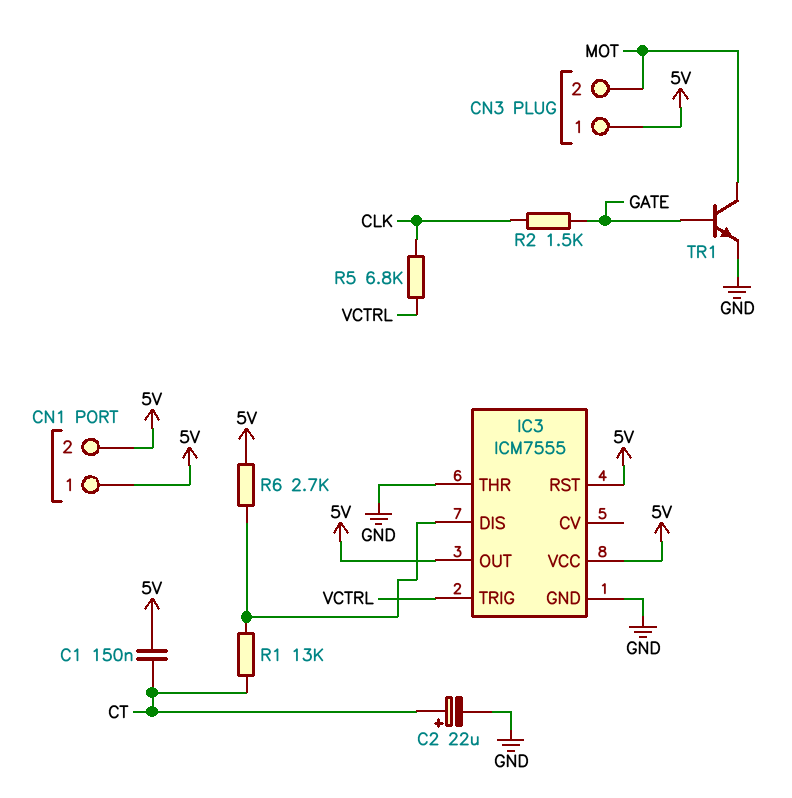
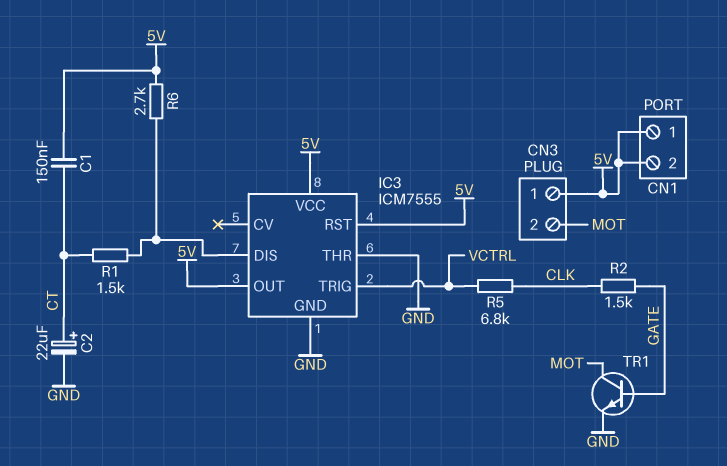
R1: 13k (CT, IC3/DIS) -> 1.5k (CT, IC3/DIS)

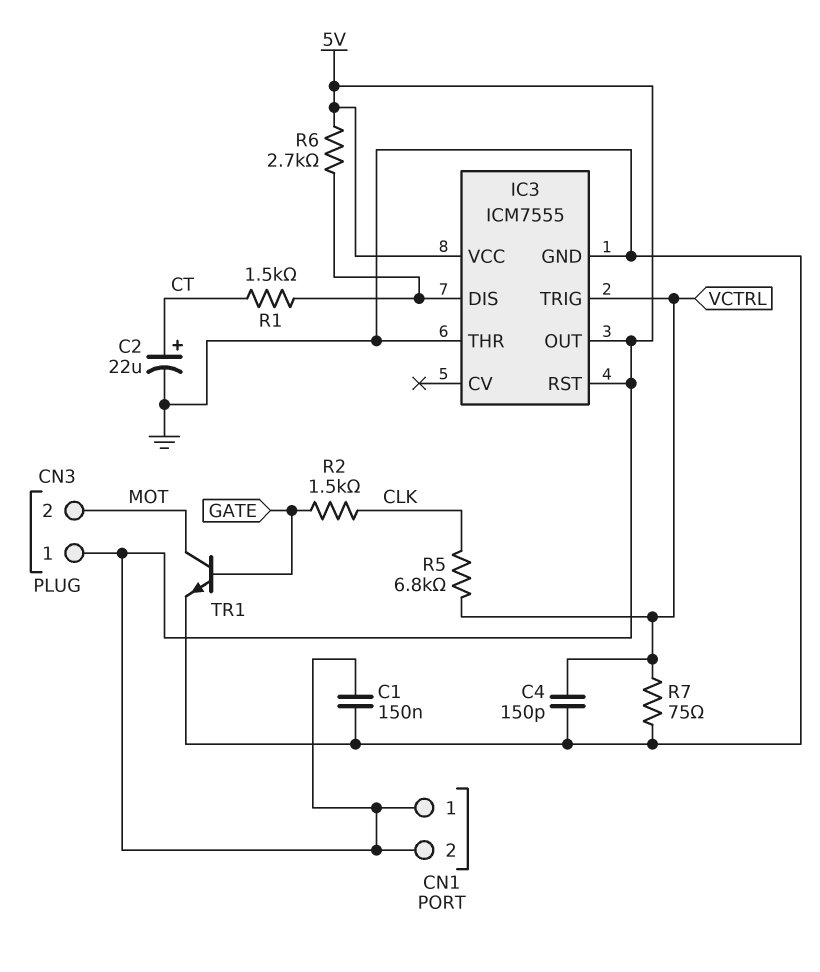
C1: 150nF (5V, CT) -> 150nF (5V, GND)
C4: none -> 150pF (GND, VCTRL)
R7: none -> 75 (GND, VCTRL)

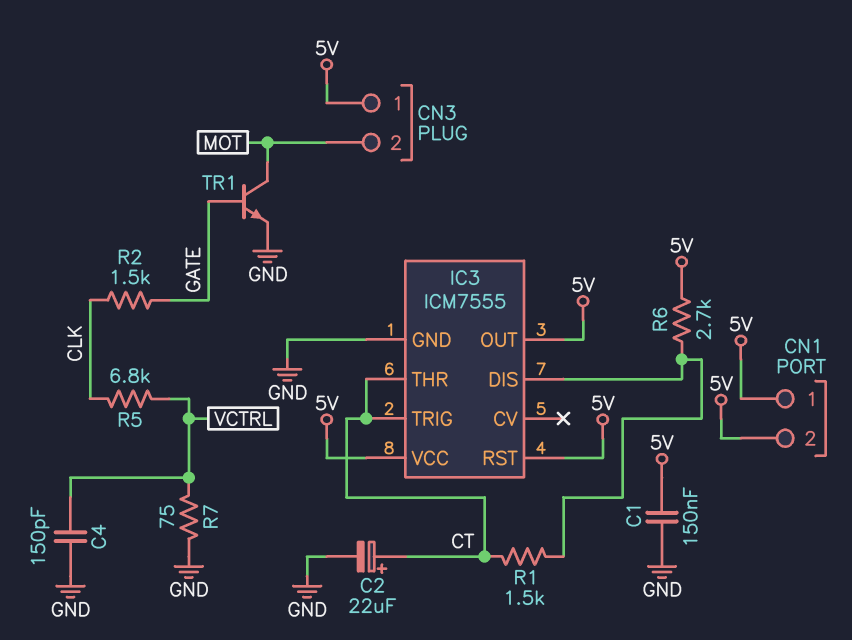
IC3 pin THR: GND -> CT
IC3 pin TRIG: VCTRL -> CT

